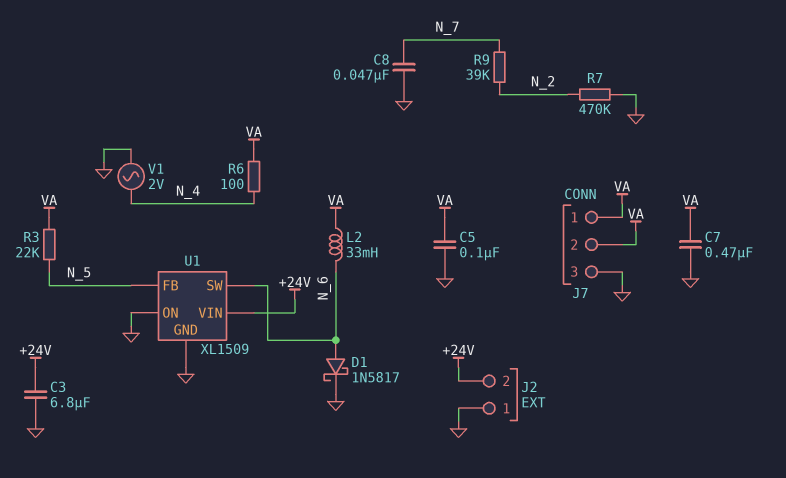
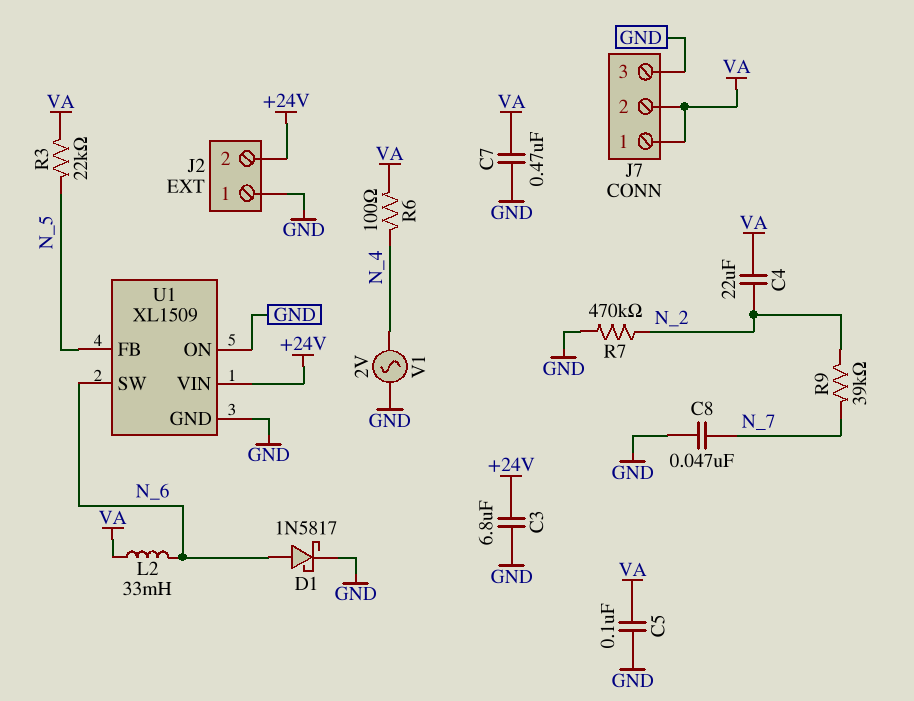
C4: none -> 22uF (N_2, VA)

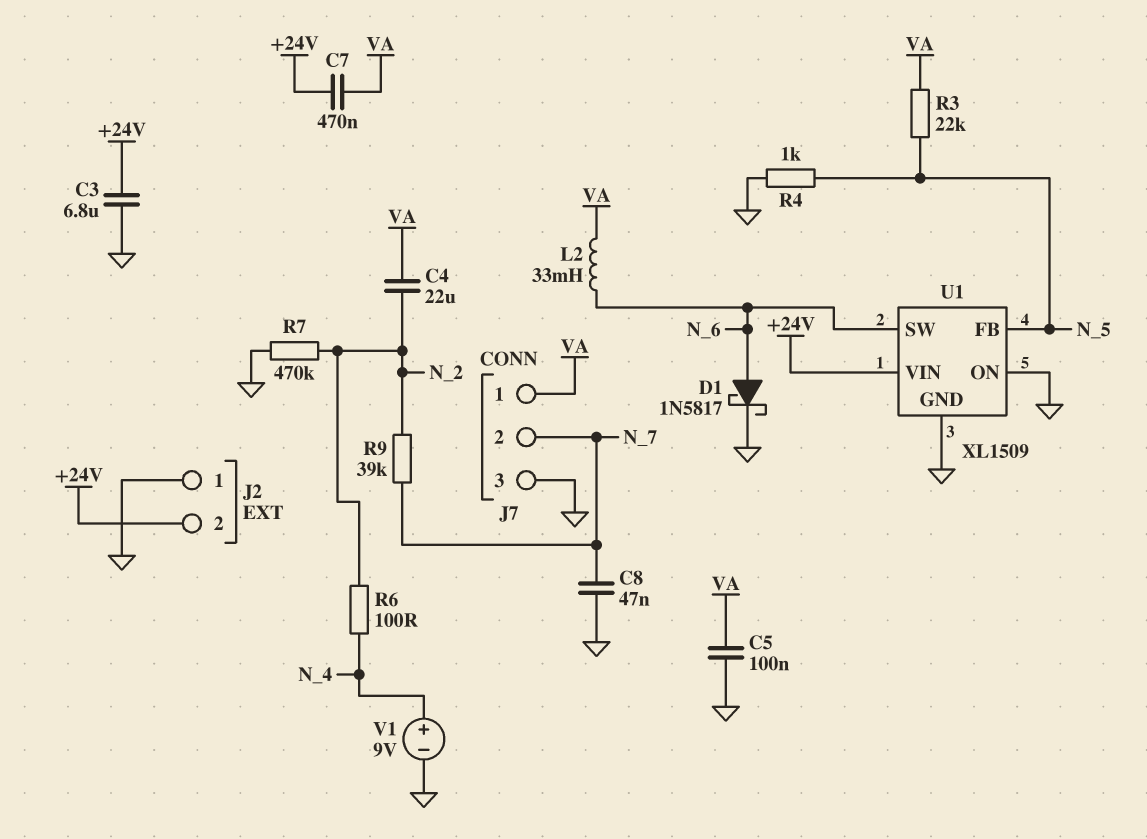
C7: 470nF (GND, VA) -> 470nF (+24V, VA)
J7 pin 2: VA -> N_7
R4: none -> 1k (GND, N_5)
R6: 100 (N_4, VA) -> 100 (N_2, N_4)
V1: AC 2V (GND, N_4) -> 9V (plus N_4, minus GND)

